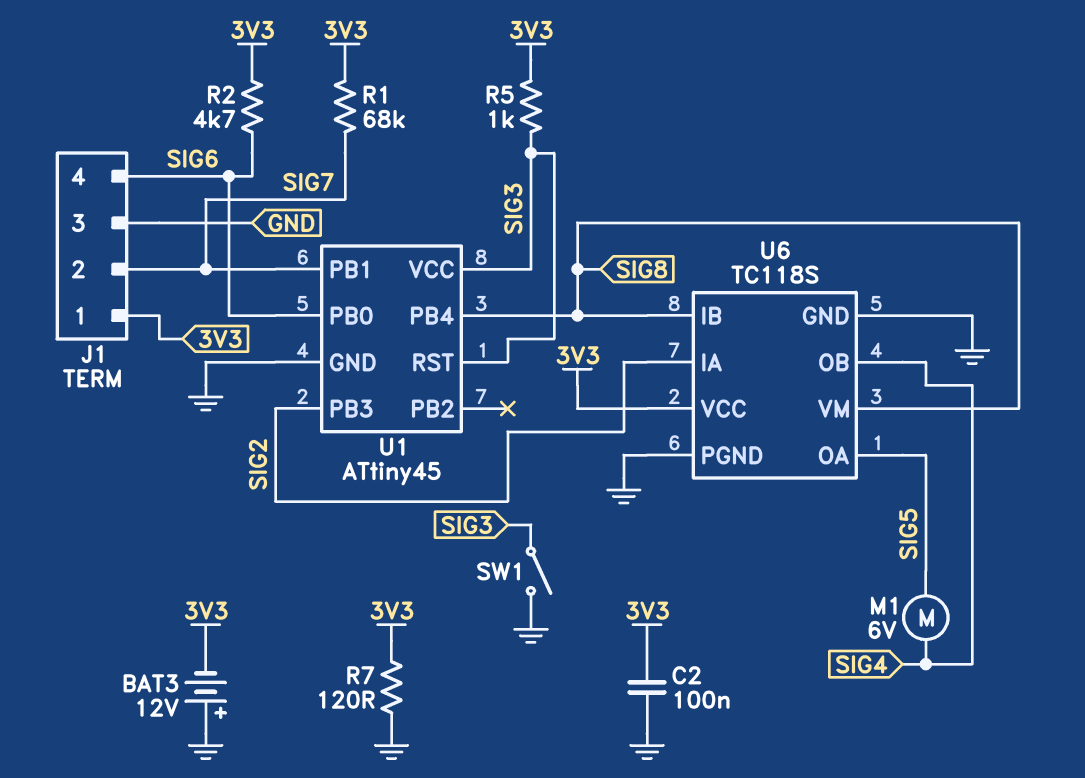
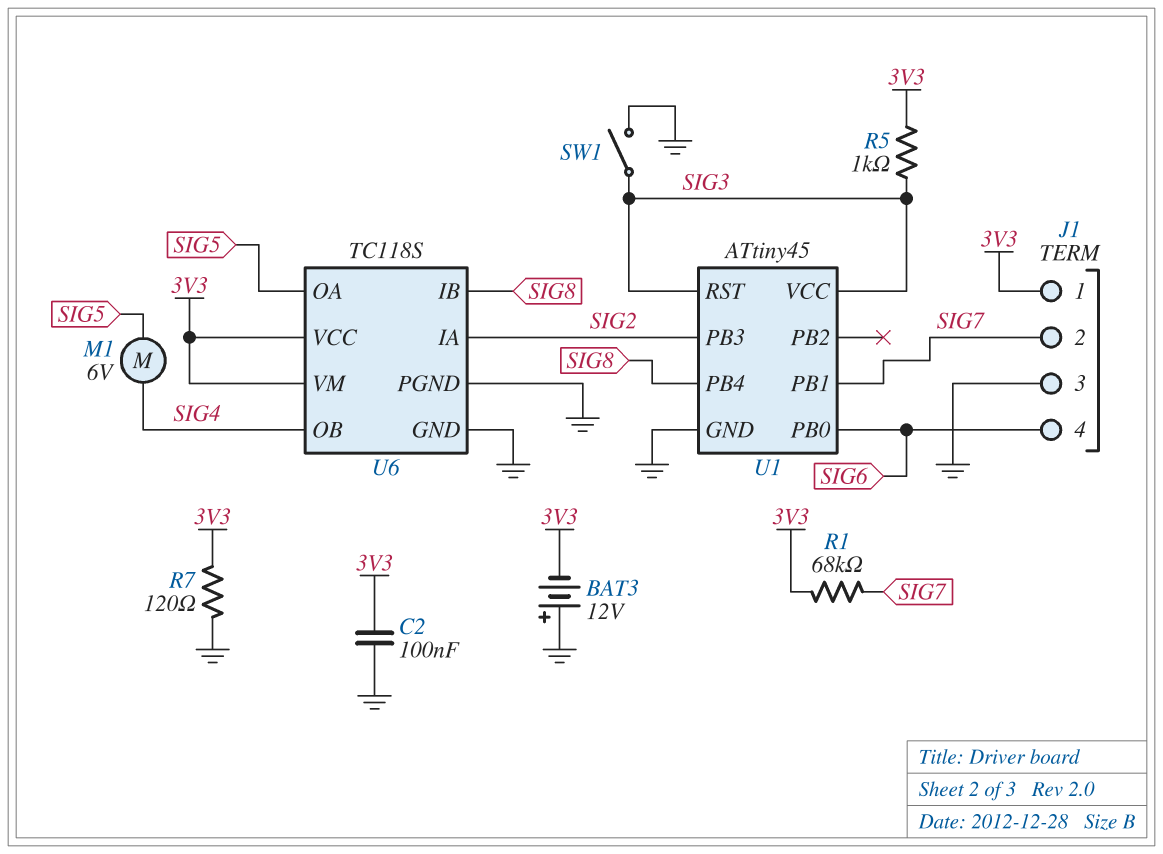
R2: 4.7k (3V3, SIG6) -> none
U6 pin VM: SIG8 -> 3V3

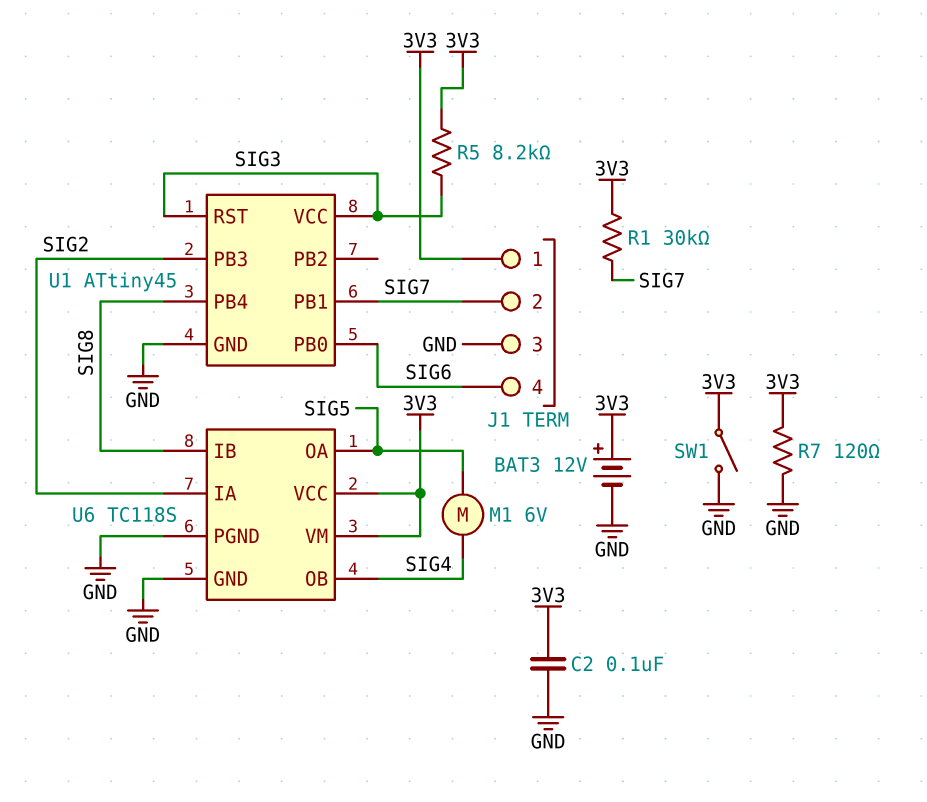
BAT3: 12V (plus GND, minus 3V3) -> 12V (plus 3V3, minus GND)
R1: 68k (3V3, SIG7) -> 30k (3V3, SIG7)
R5: 1k (3V3, SIG3) -> 8.2k (3V3, SIG3)
SW1: switch (GND, SIG3) -> switch (3V3, GND)

